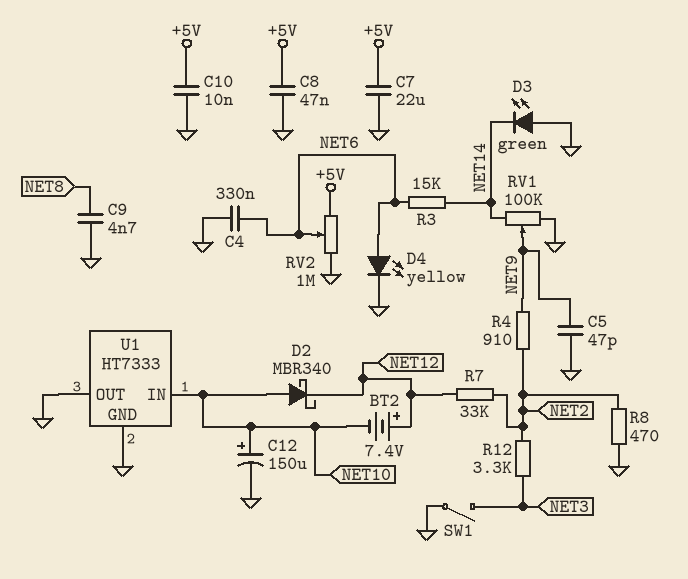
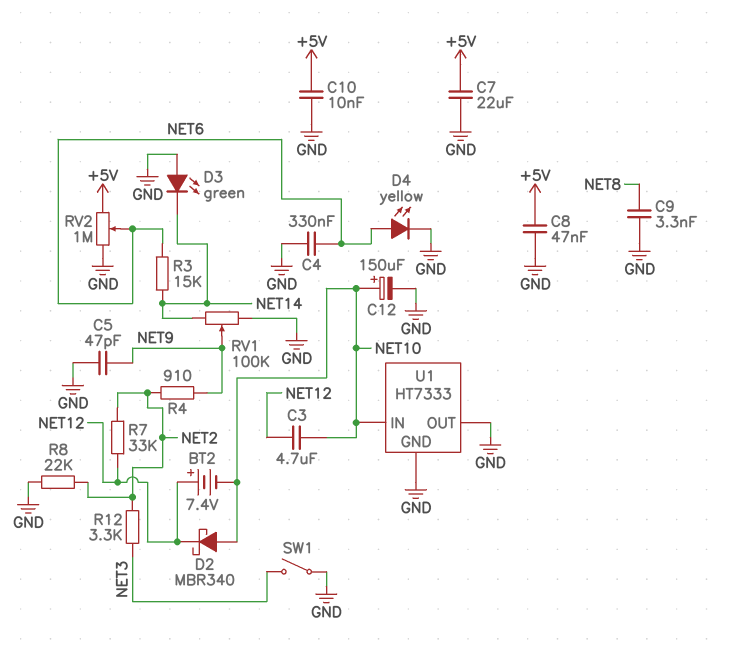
C3: none -> 4.7uF (NET10, NET12)
C9: 4.7nF (GND, NET8) -> 3.3nF (GND, NET8)
R8: 470 (GND, NET2) -> 22k (GND, NET2)

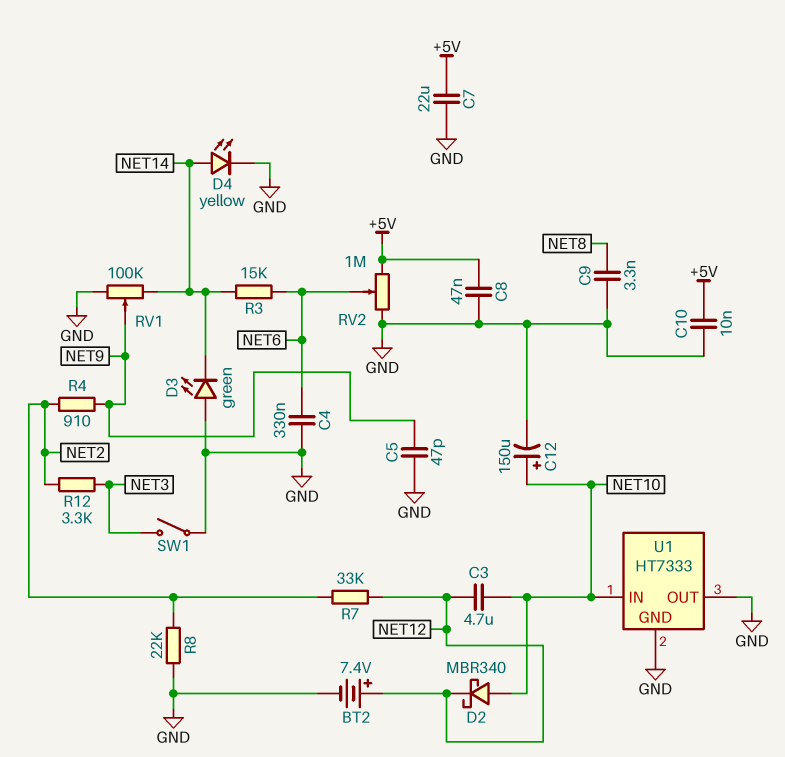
BT2: 7.4V (plus NET12, minus NET10) -> 7.4V (plus NET12, minus GND)
D4: LED yellow (A NET6, K GND) -> LED yellow (A NET14, K GND)

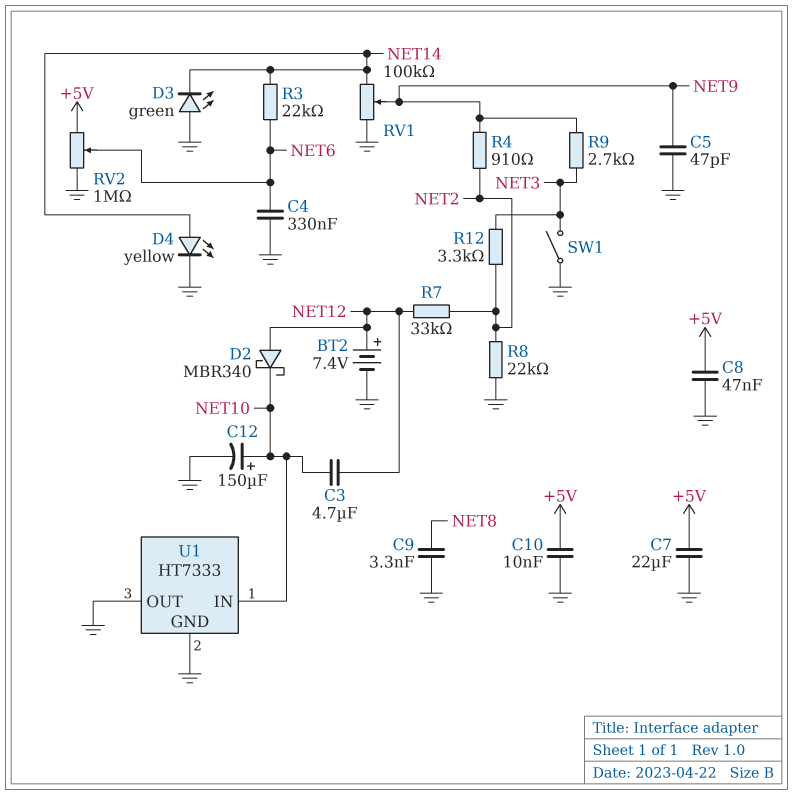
D2: schottky MBR340 (A NET10, K NET12) -> schottky MBR340 (A NET12, K NET10)
R3: 15k (NET6, NET14) -> 22k (NET6, NET14)
R9: none -> 2.7k (NET3, NET9)

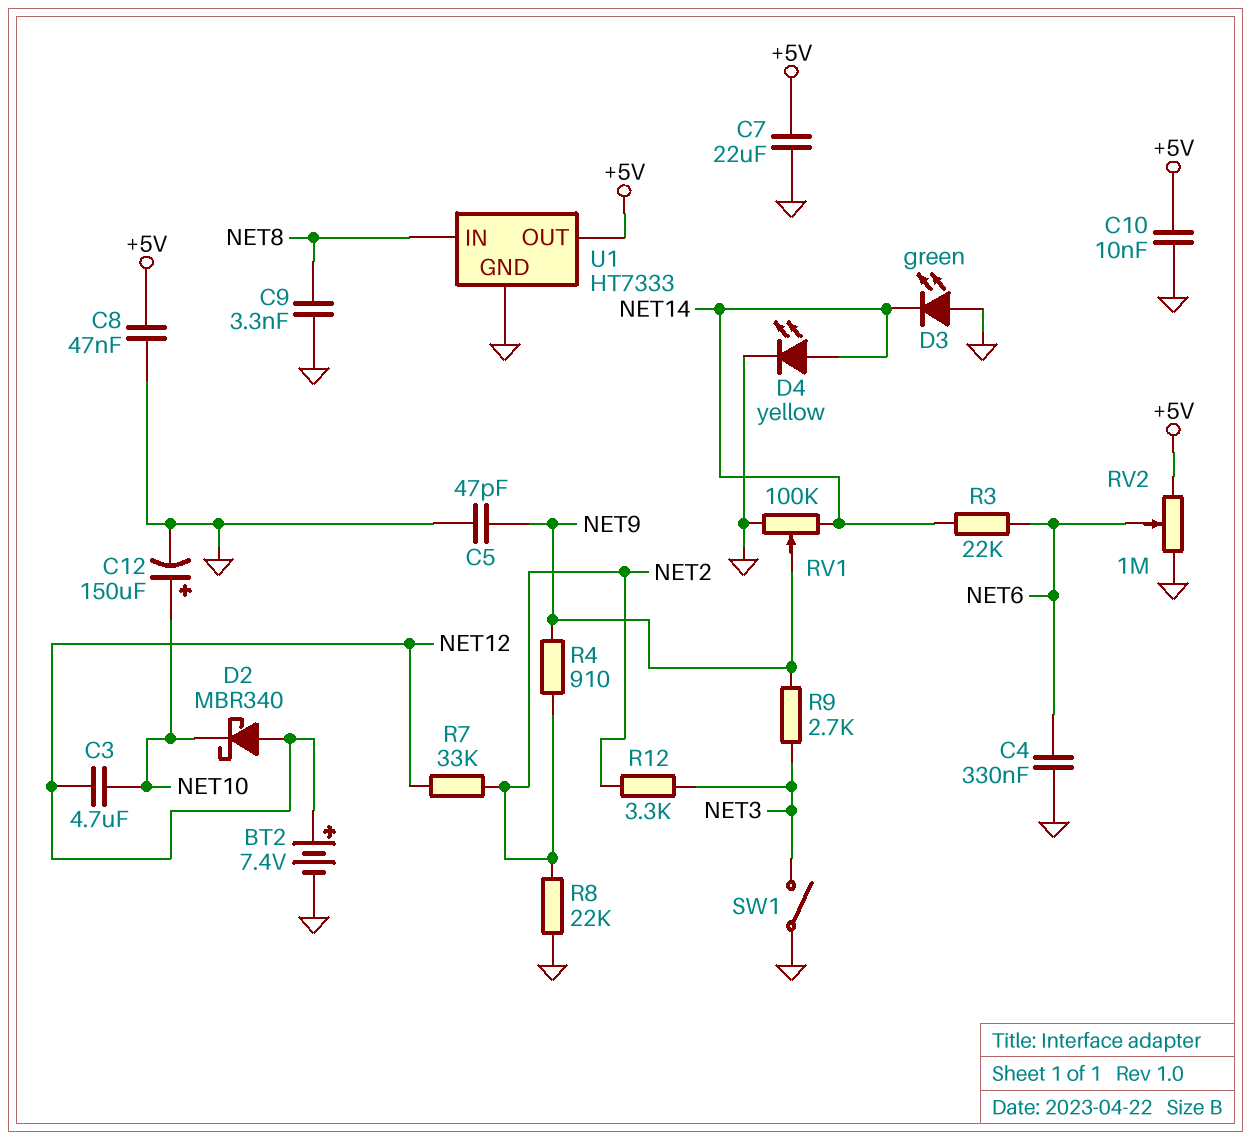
U1 pin IN: NET10 -> NET8
U1 pin OUT: GND -> +5V

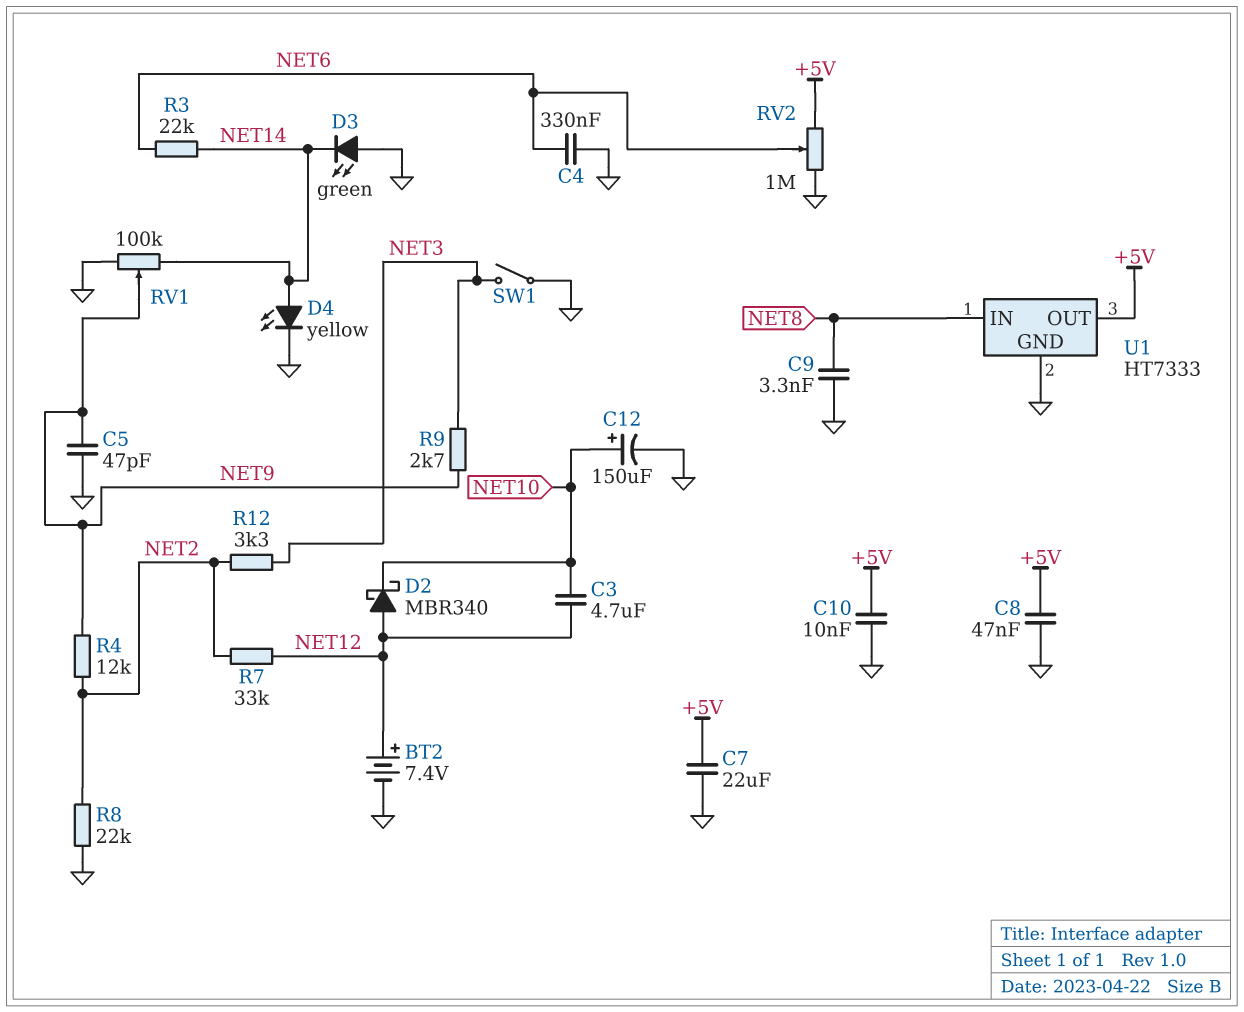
R4: 910 (NET2, NET9) -> 12k (NET2, NET9)

